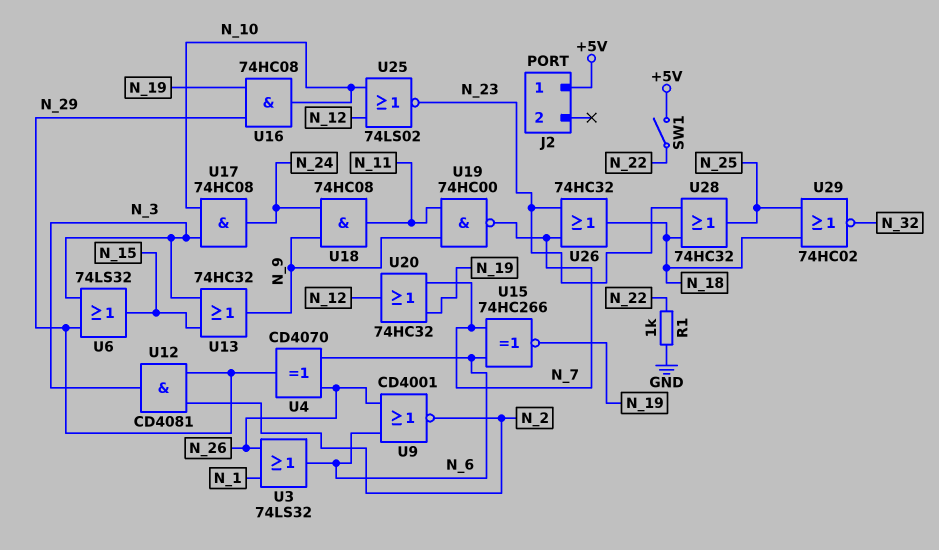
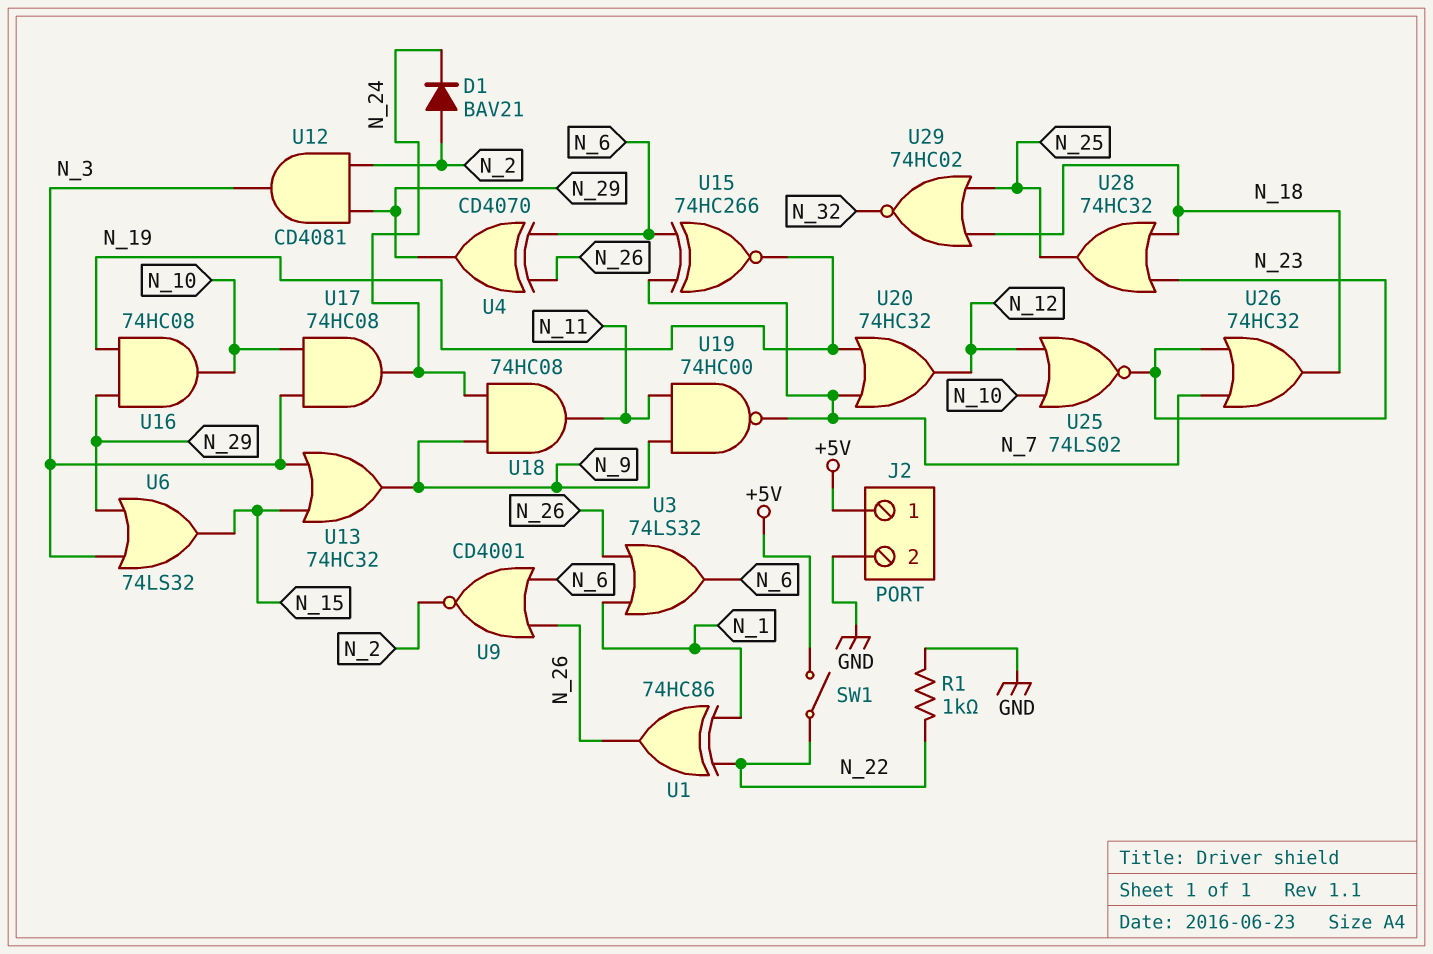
D1: none -> diode BAV21 (A N_2, K N_24)
J2 pin 2: none -> GND
U1: none -> XOR 74HC86 (in N_1, in N_22, out N_26)

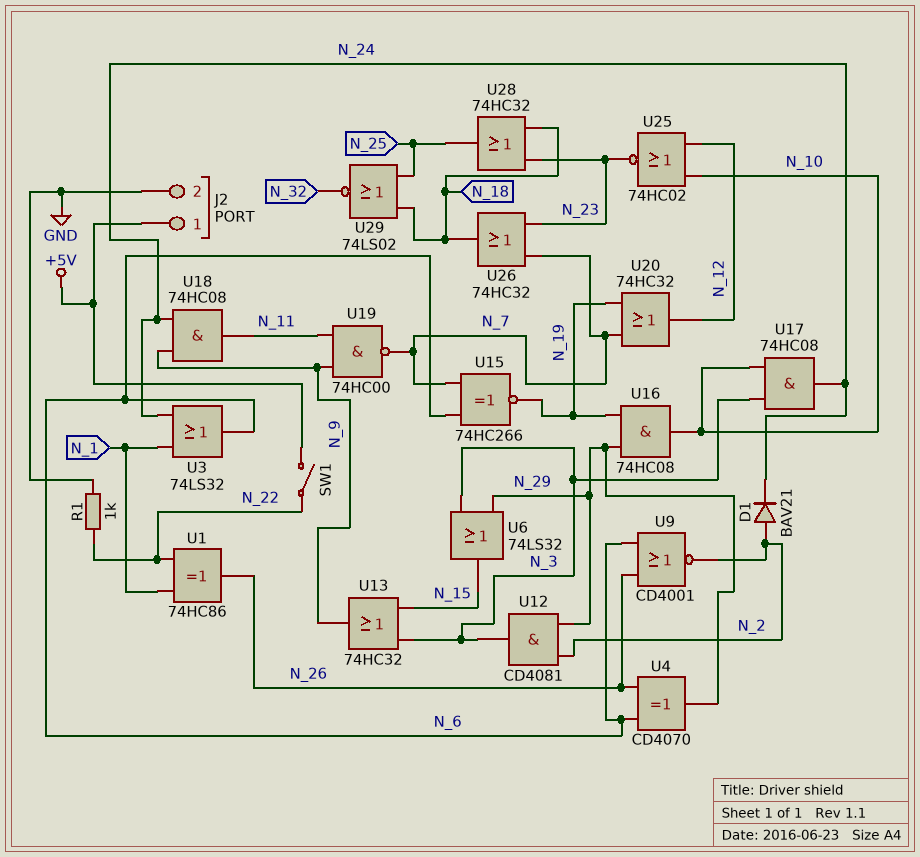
U3: OR 74LS32 (in N_1, in N_26, out N_6) -> OR 74LS32 (in N_1, in N_24, out N_6)
U25: NOR 74LS02 (in N_10, in N_12, out N_23) -> NOR 74HC02 (in N_10, in N_12, out N_23)
U29: NOR 74HC02 (in N_18, in N_25, out N_32) -> NOR 74LS02 (in N_18, in N_25, out N_32)

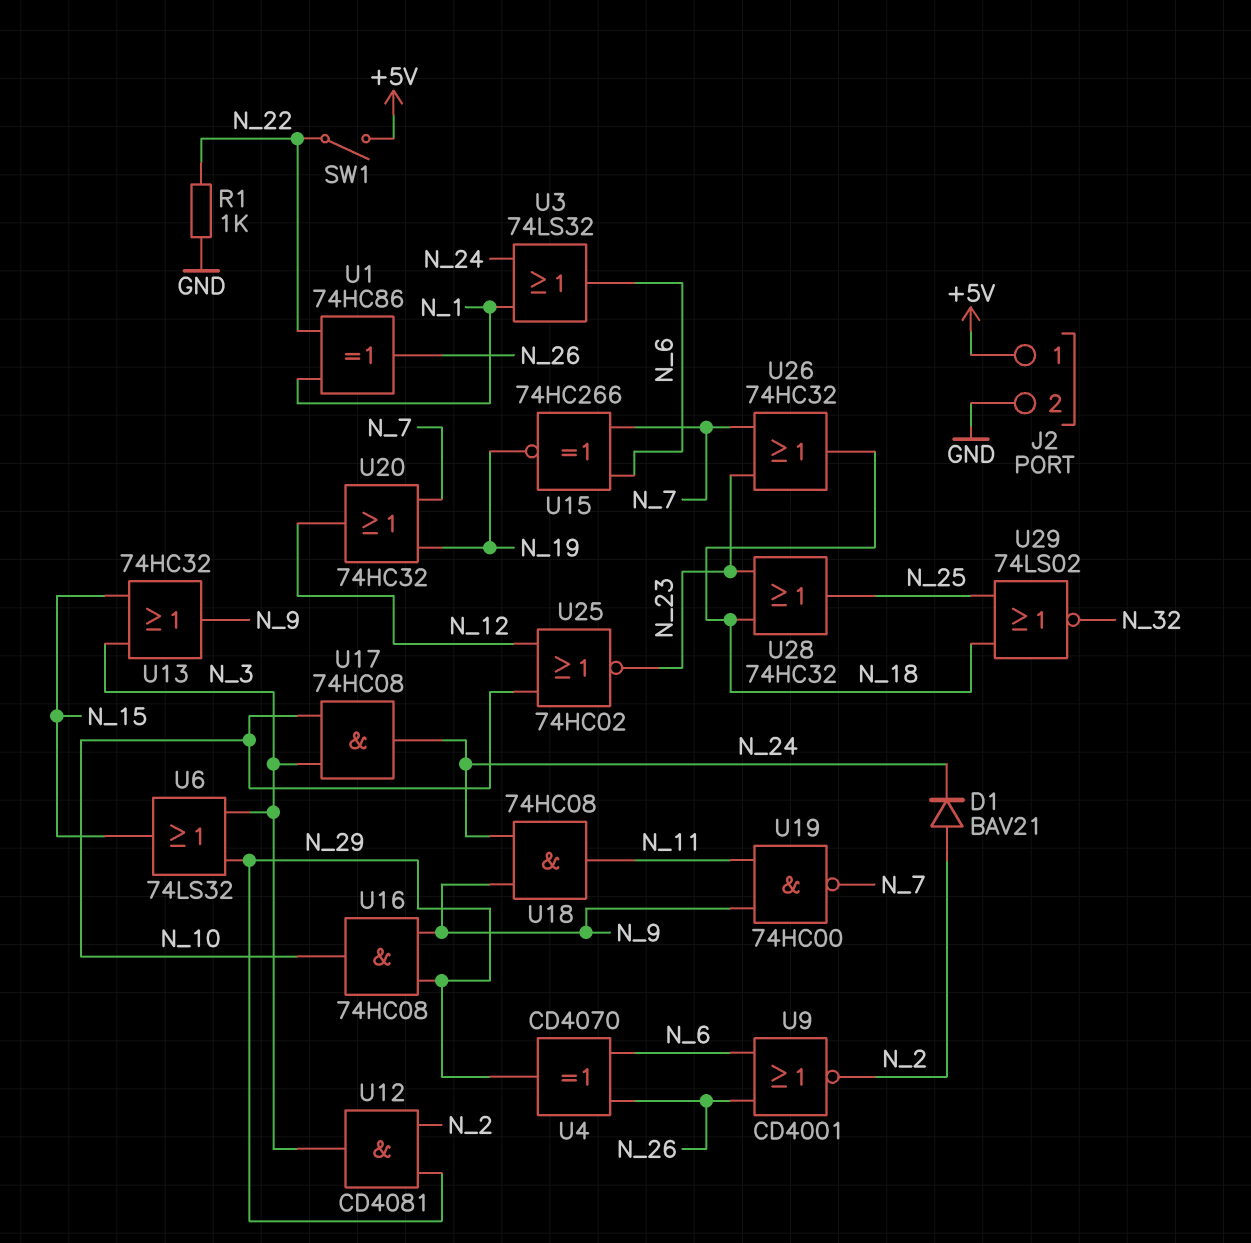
U16: AND 74HC08 (in N_19, in N_29, out N_10) -> AND 74HC08 (in N_9, in N_29, out N_10)

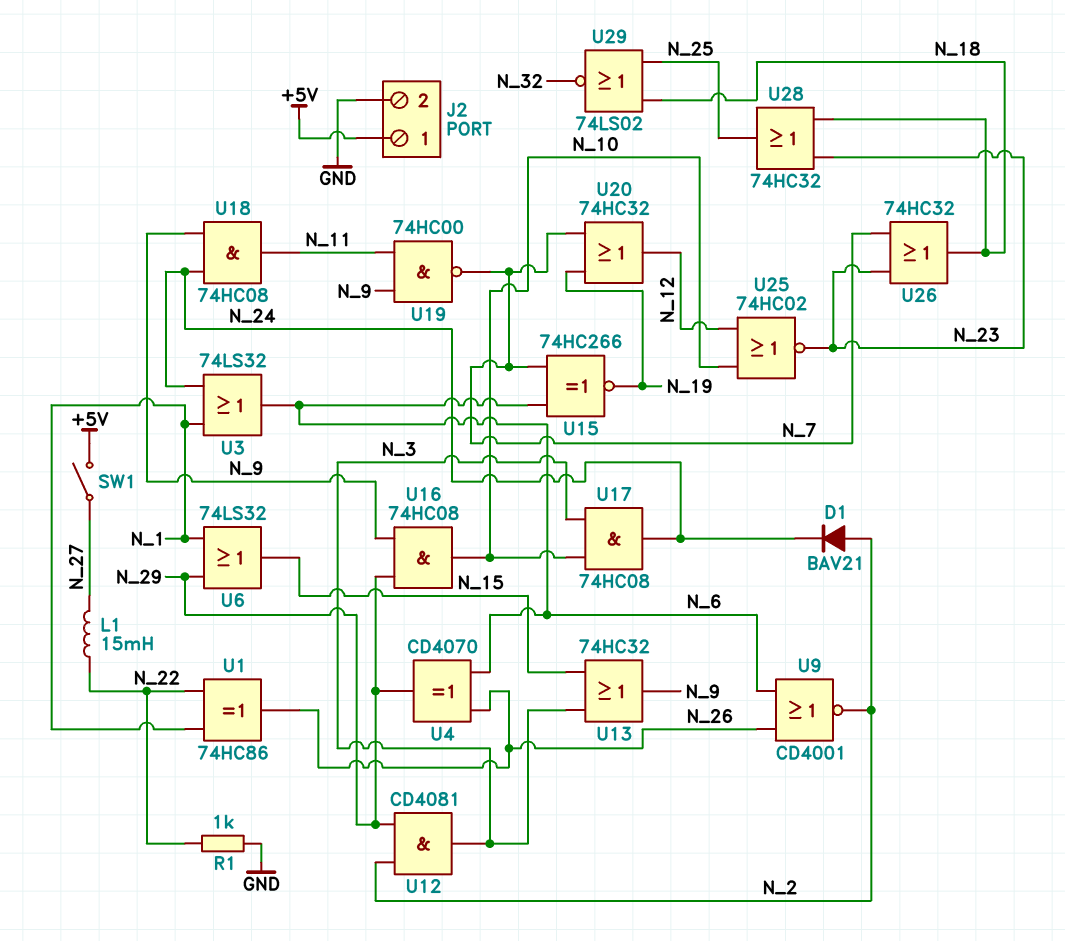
L1: none -> 15mH (N_22, N_27)
SW1: switch (+5V, N_22) -> switch (+5V, N_27)
U6: OR 74LS32 (in N_3, in N_29, out N_15) -> OR 74LS32 (in N_1, in N_29, out N_15)

